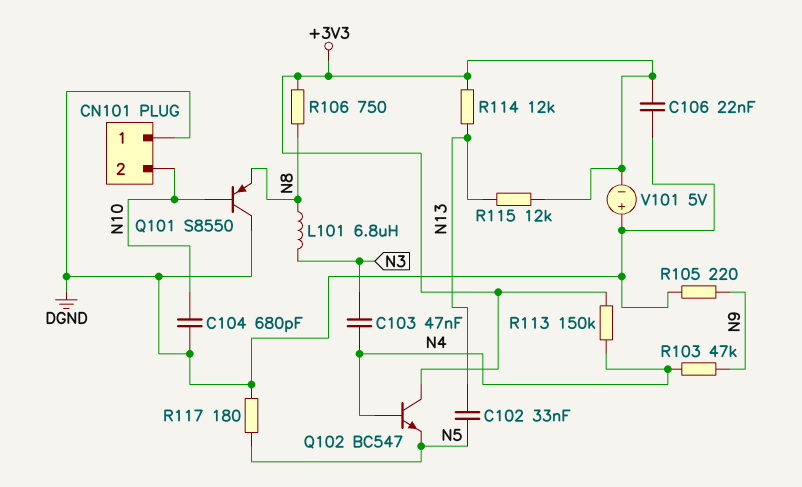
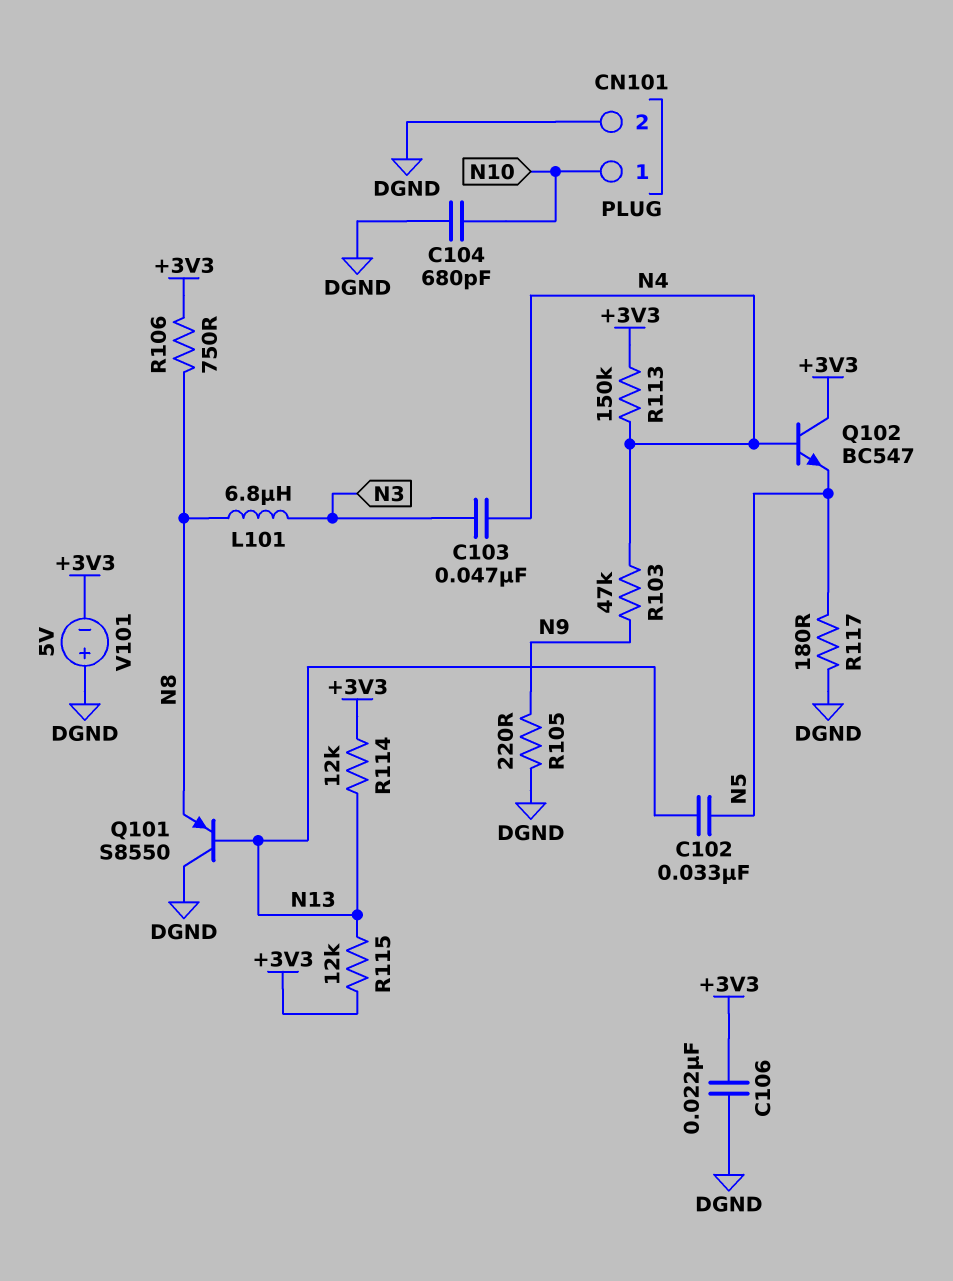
CN101 pin 1: DGND -> N10
CN101 pin 2: N10 -> DGND
Q101: PNP S8550 (B N10, C DGND, E N8) -> PNP S8550 (B N13, C DGND, E N8)

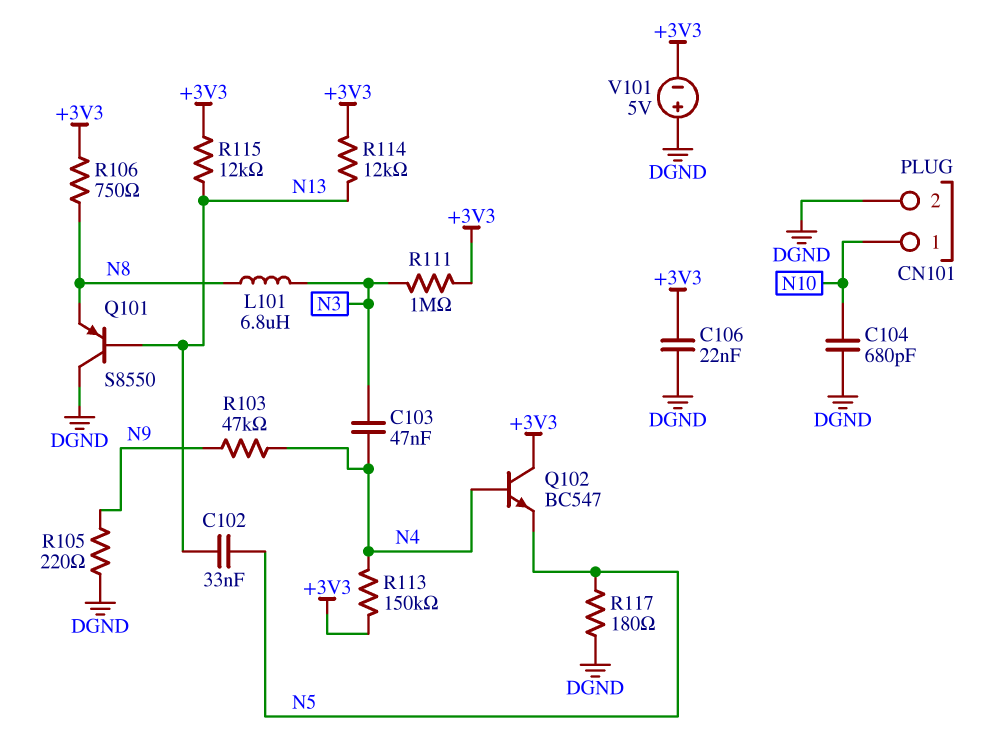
R111: none -> 1M (+3V3, N3)

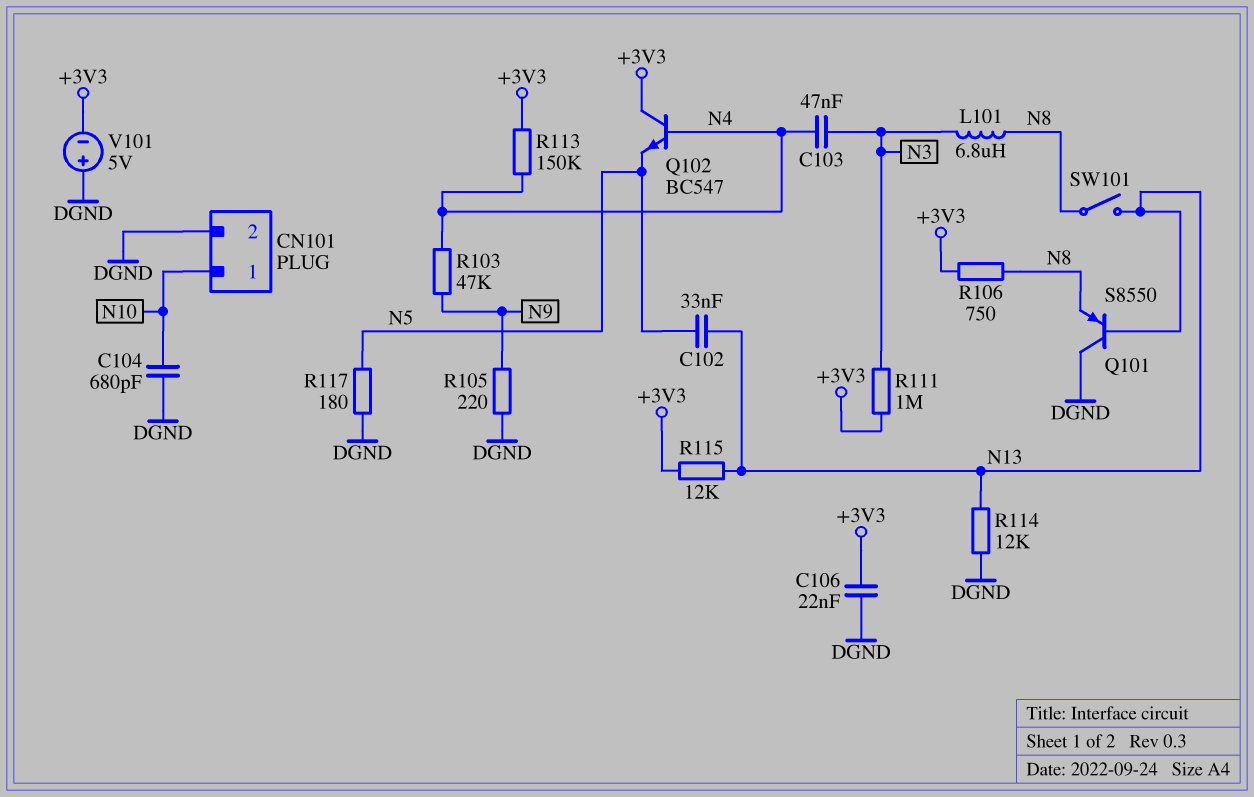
R114: 12k (+3V3, N13) -> 12k (DGND, N13)
SW101: none -> switch (N8, N13)

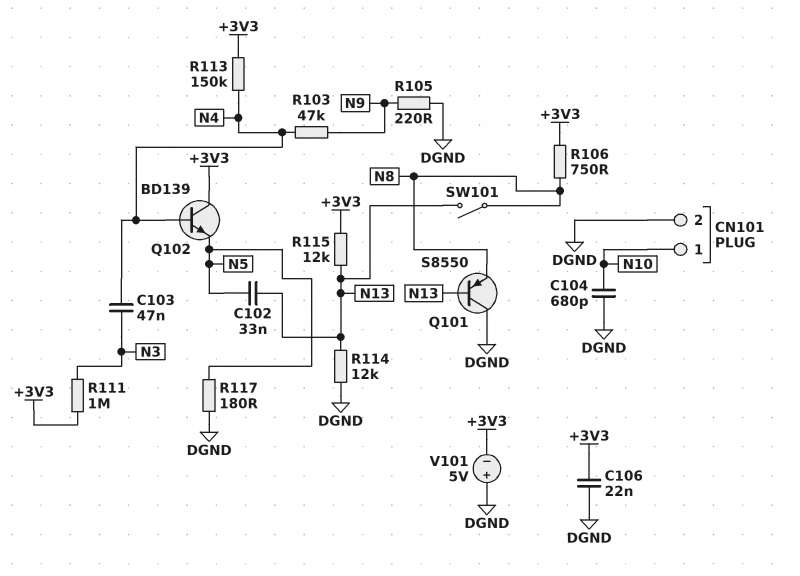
L101: 6.8uH (N3, N8) -> none
Q102: NPN BC547 (B N4, C +3V3, E N5) -> NPN BD139 (B N4, C +3V3, E N5)

